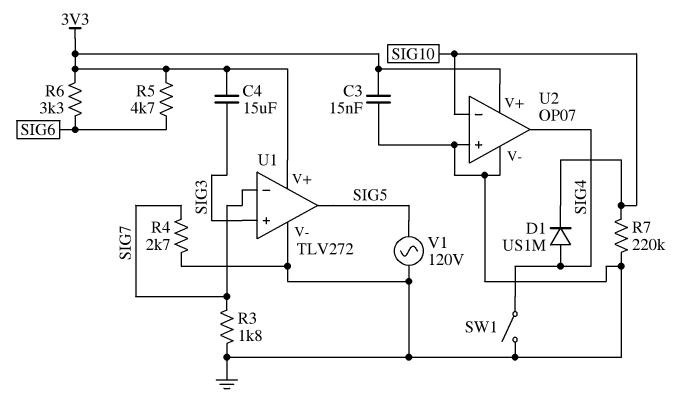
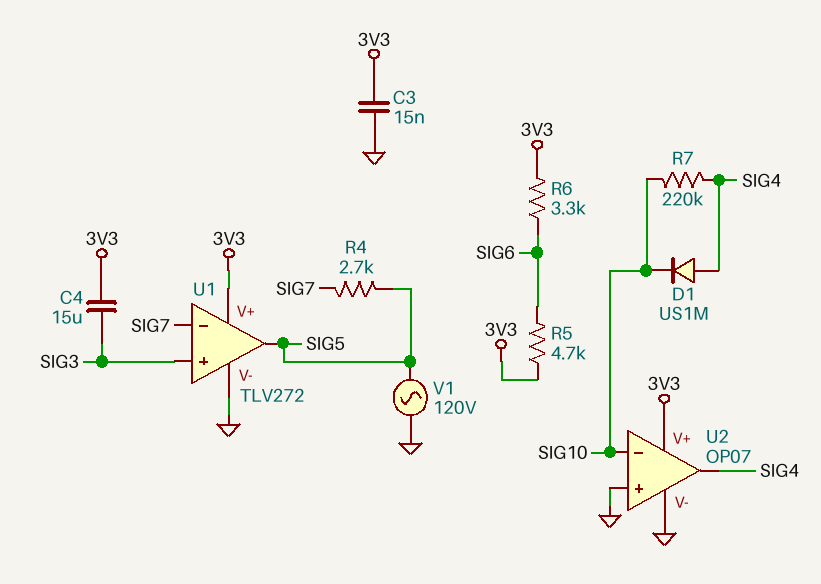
R3: 1.8k (GND, SIG7) -> none
R4: 2.7k (GND, SIG7) -> 2.7k (SIG5, SIG7)
R7: 220k (GND, SIG10) -> 220k (SIG4, SIG10)
SW1: switch (GND, SIG4) -> none

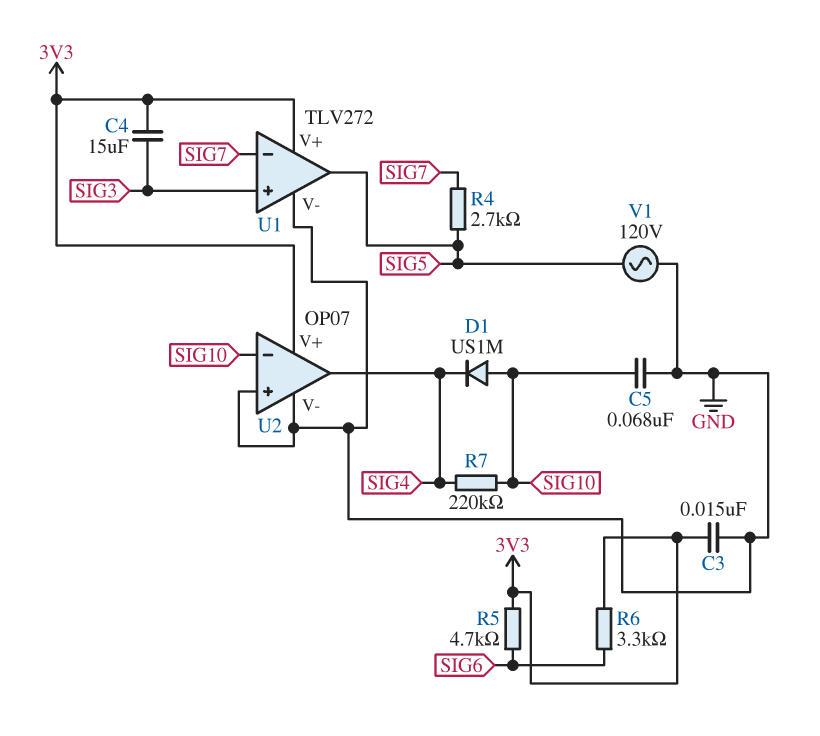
C5: none -> 68nF (GND, SIG10)
D1: diode US1M (A SIG4, K SIG10) -> diode US1M (A SIG10, K SIG4)

